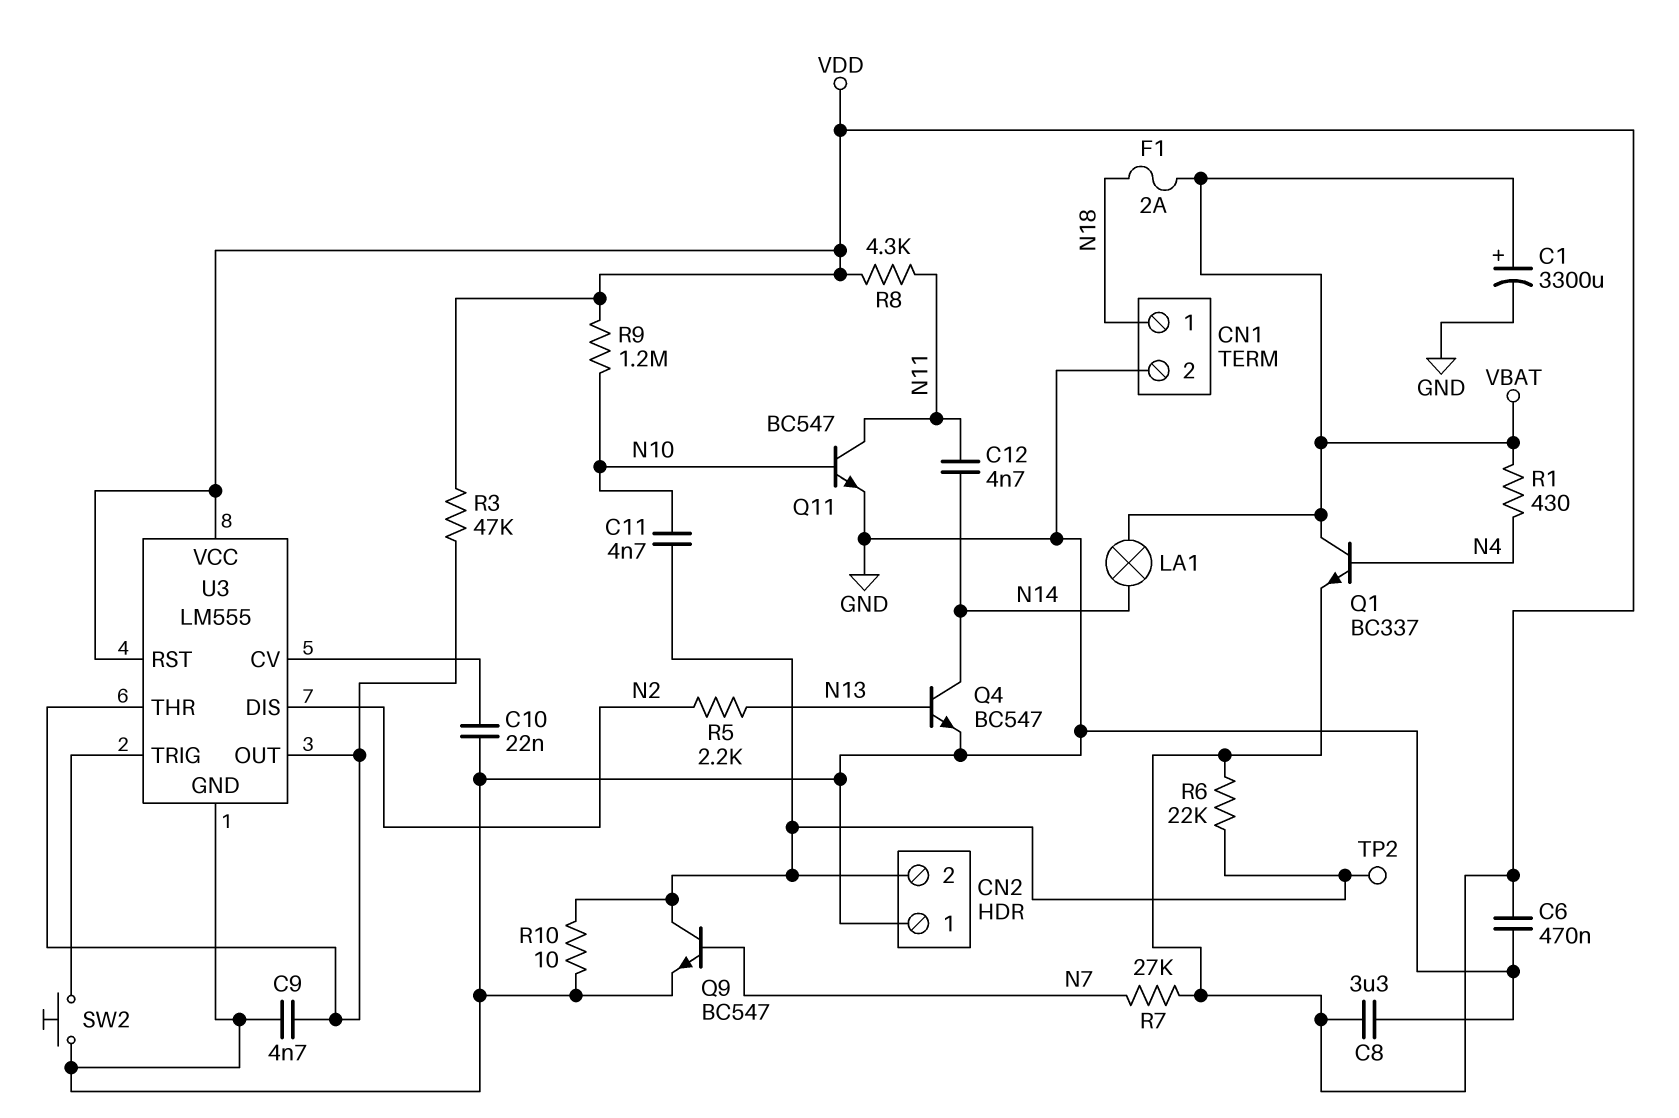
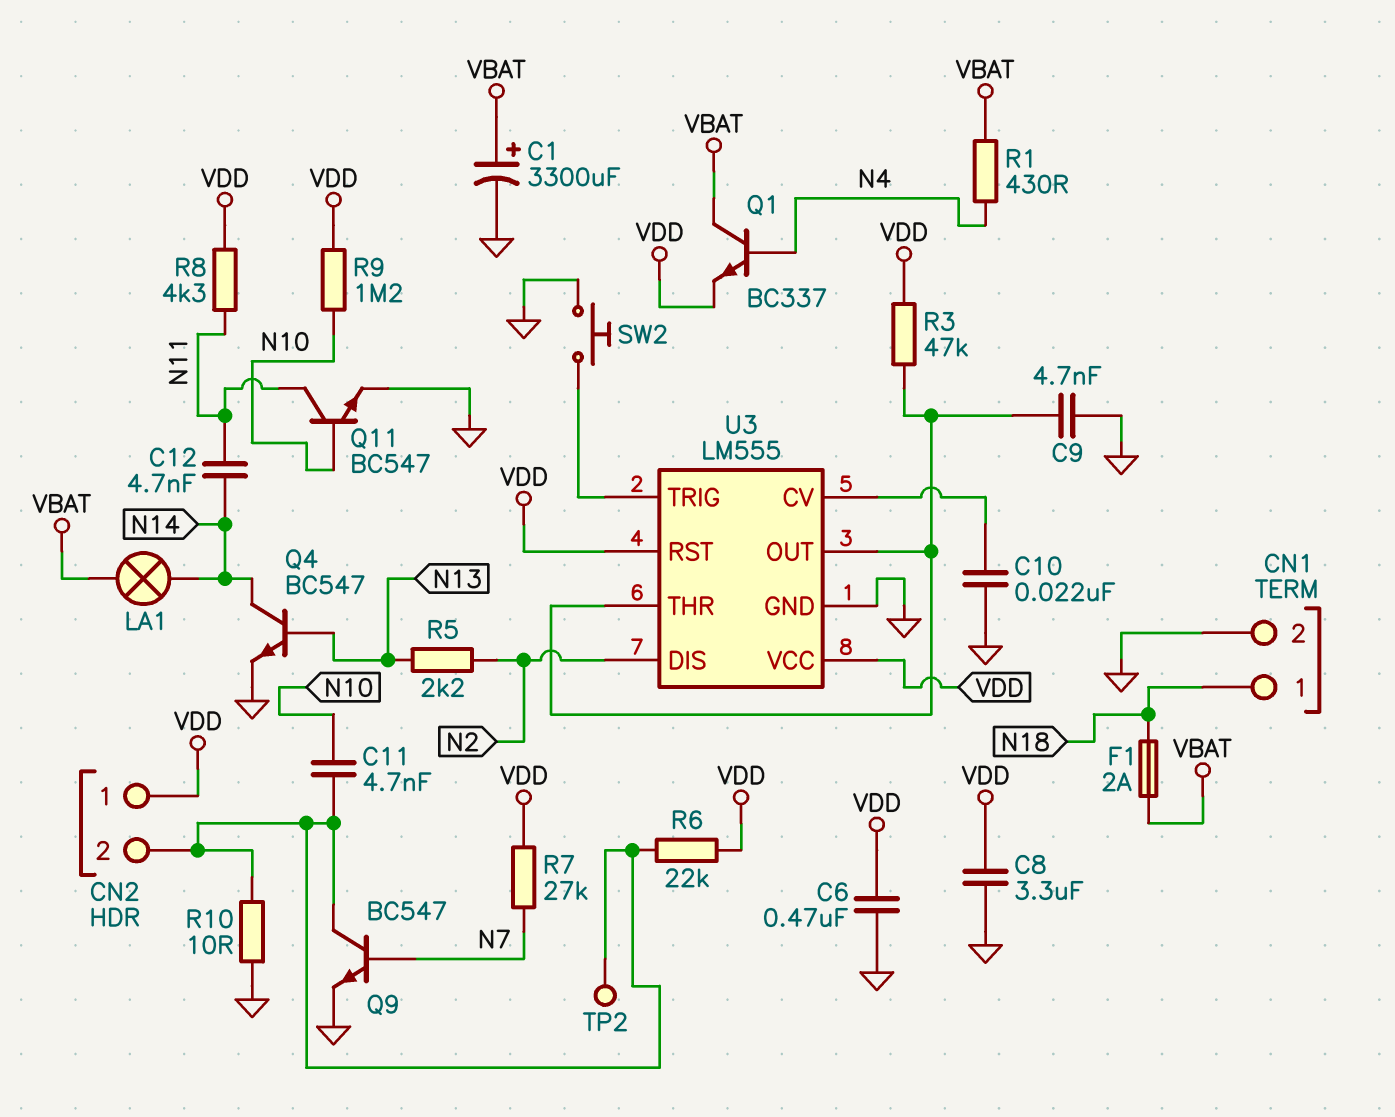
CN2 pin 1: GND -> VDD

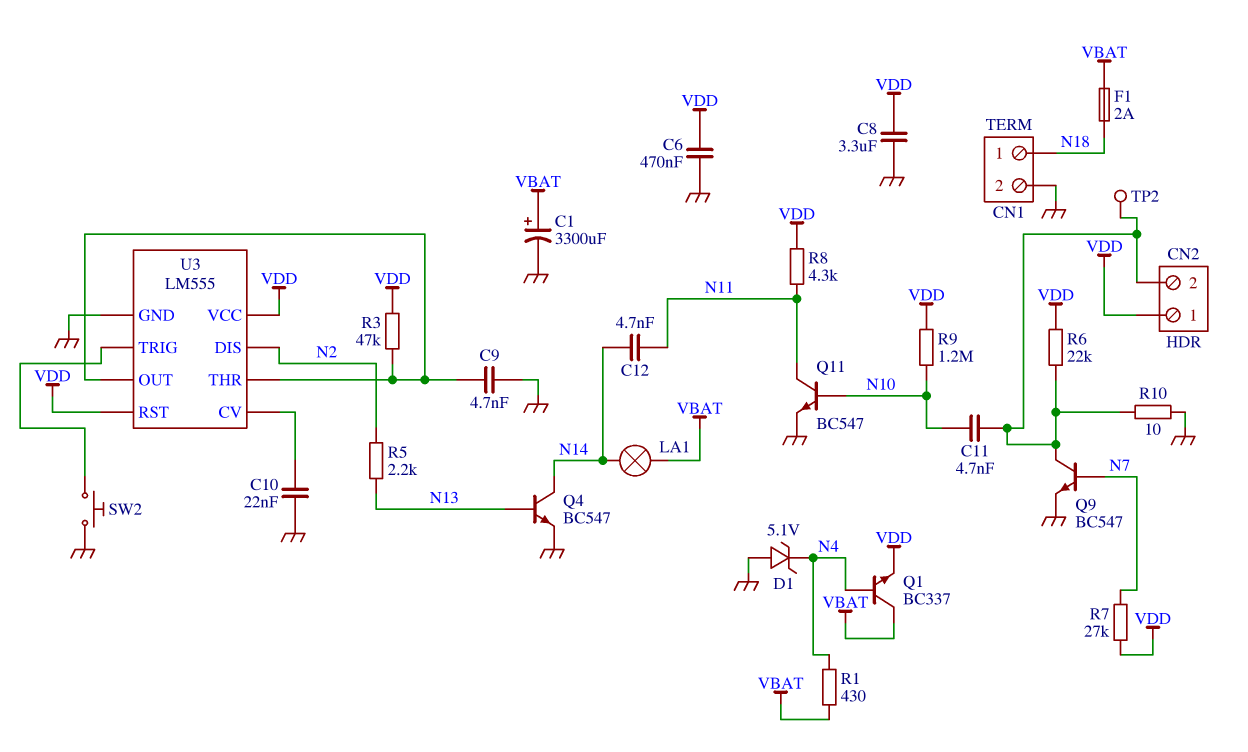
D1: none -> zener 5.1V (A GND, K N4)

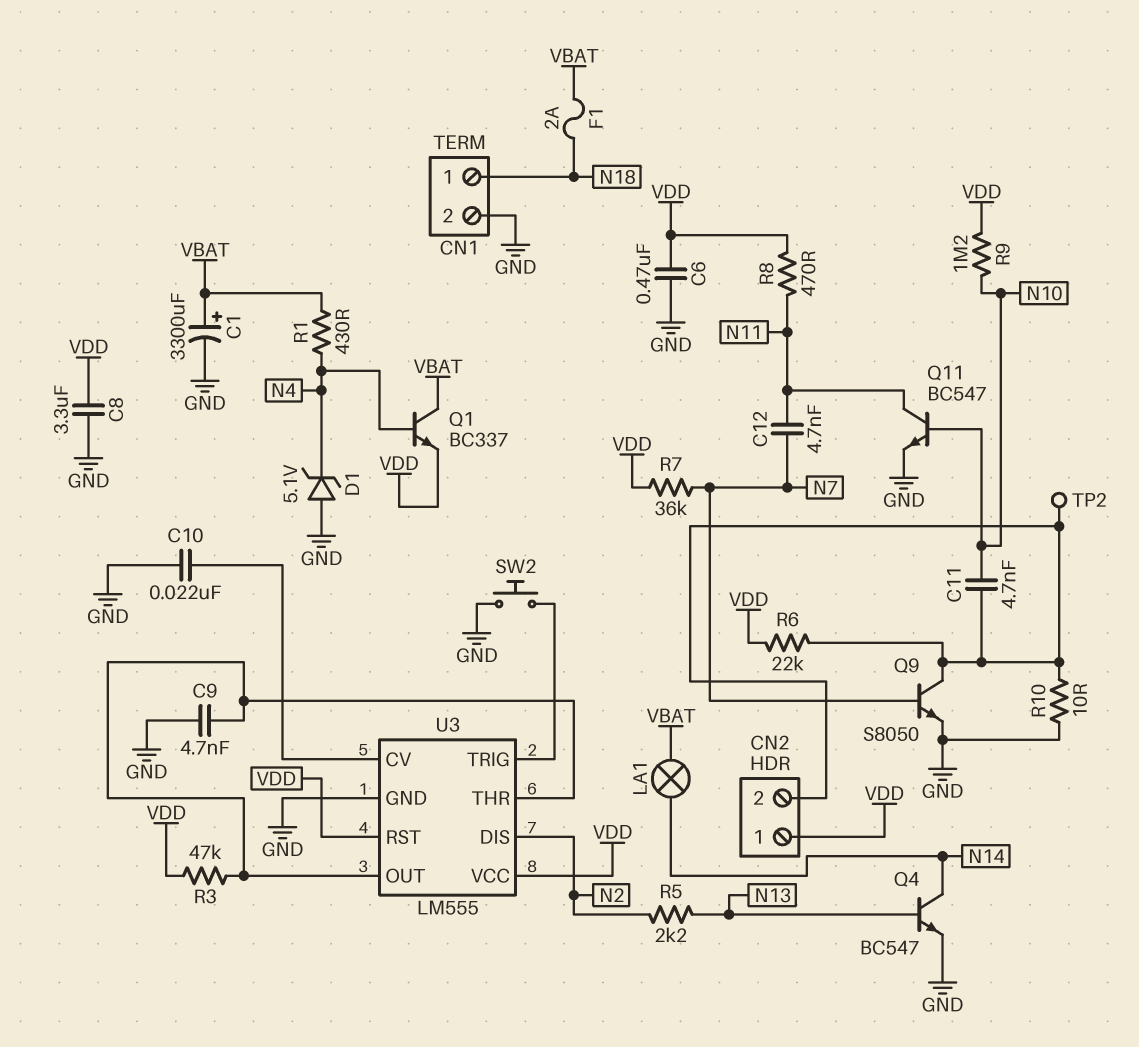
C12: 4.7nF (N11, N14) -> 4.7nF (N7, N11)
Q9: NPN BC547 (B N7, C CN2/2, E GND) -> NPN S8050 (B N7, C CN2/2, E GND)
R7: 27k (N7, VDD) -> 36k (N7, VDD)
R8: 4.3k (N11, VDD) -> 470 (N11, VDD)

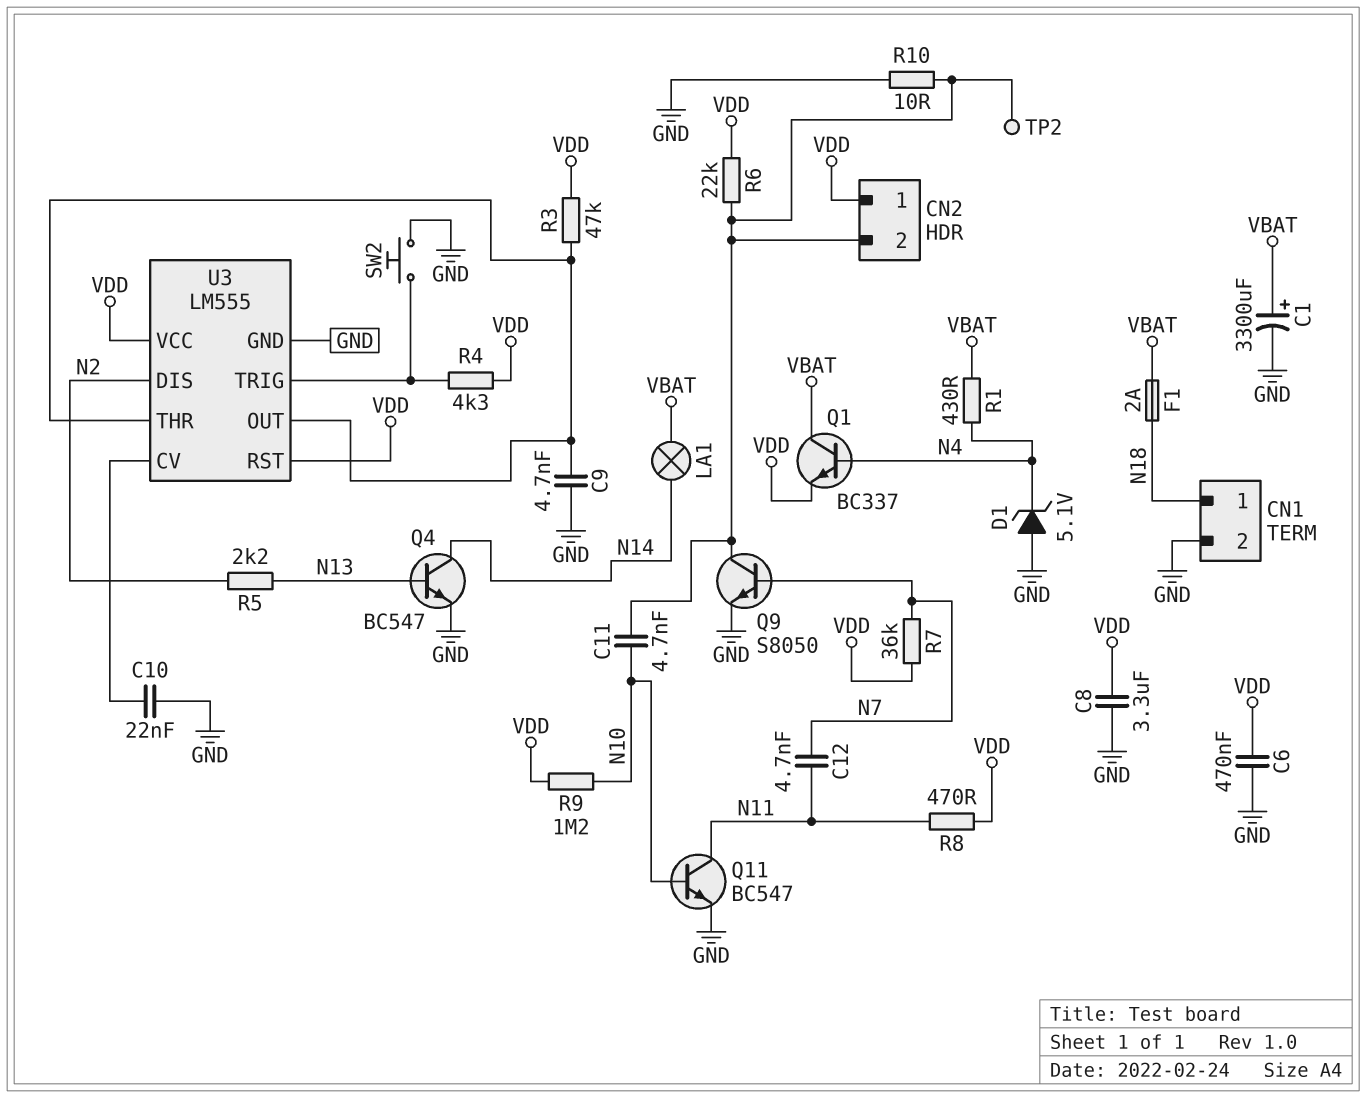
R4: none -> 4.3k (U3/TRIG, VDD)

